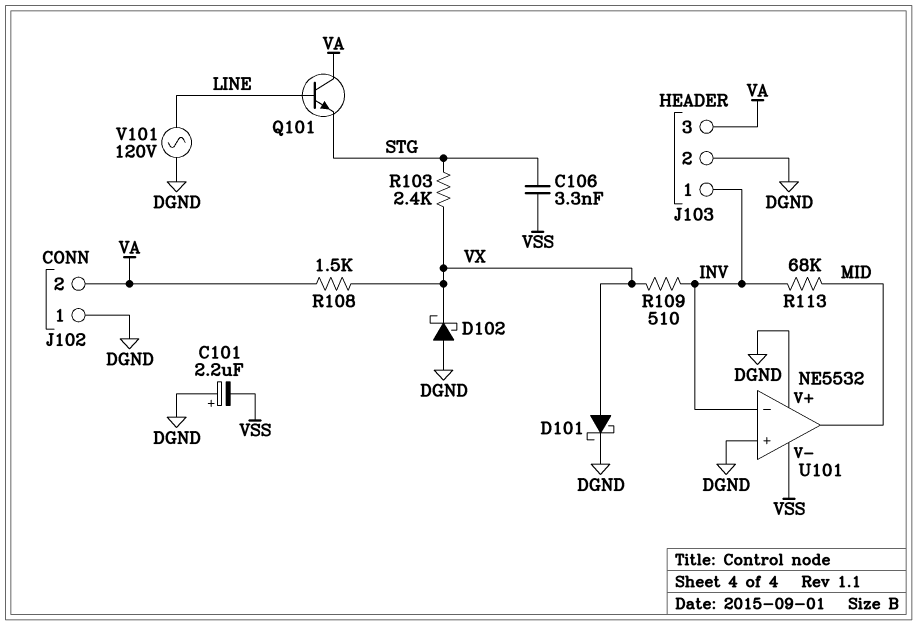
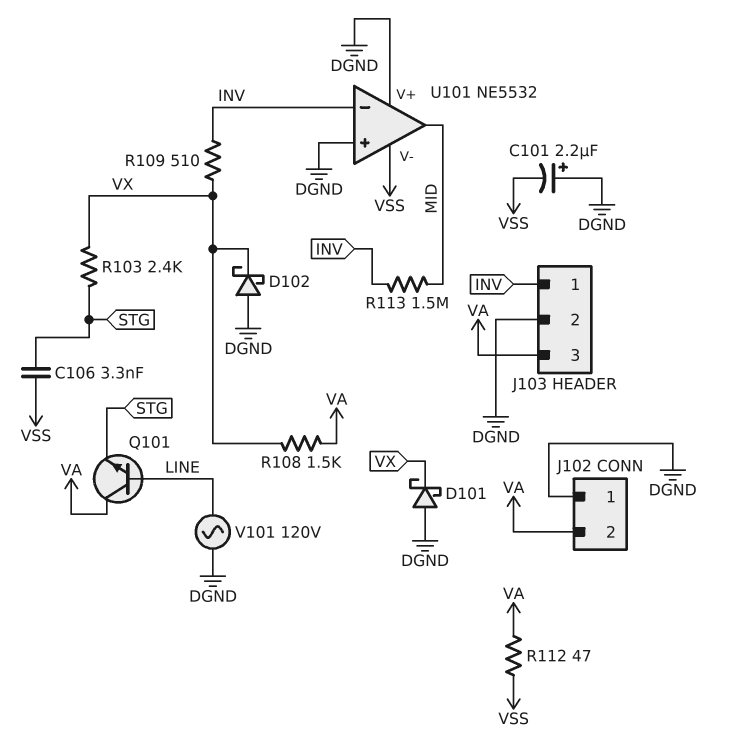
D101: schottky (A VX, K DGND) -> schottky (A DGND, K VX)
R112: none -> 47 (VA, VSS)
R113: 68k (INV, MID) -> 1.5M (INV, MID)

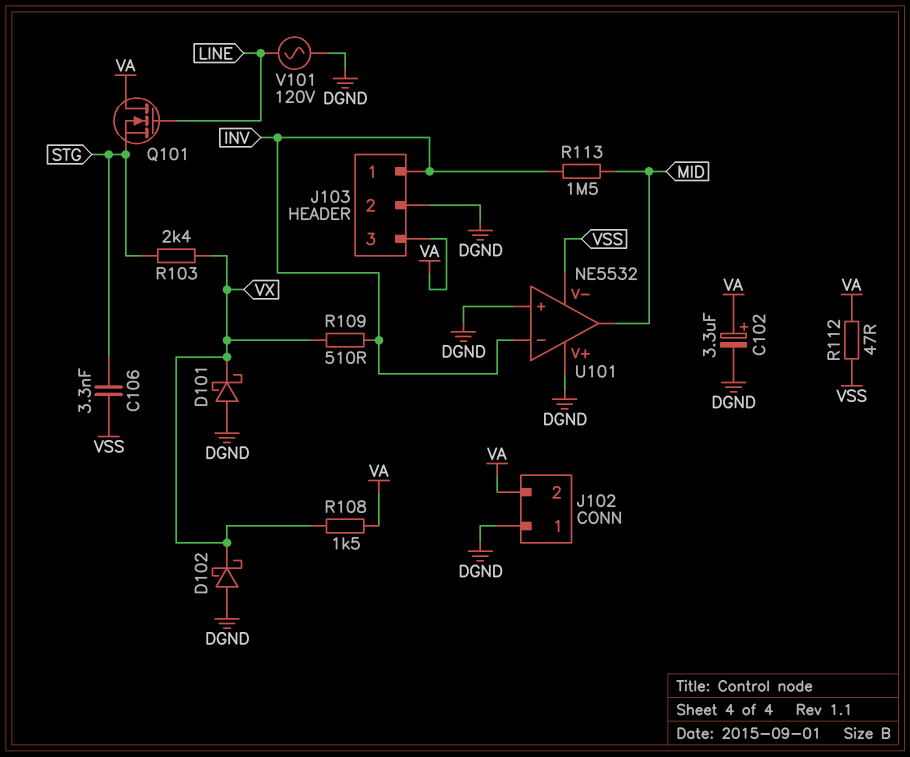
C101: 2.2uF (plus DGND, minus VSS) -> none
C102: none -> 3.3uF (plus VA, minus DGND)
Q101: NPN (B LINE, C VA, E STG) -> NMOS (G LINE, D VA, S STG)

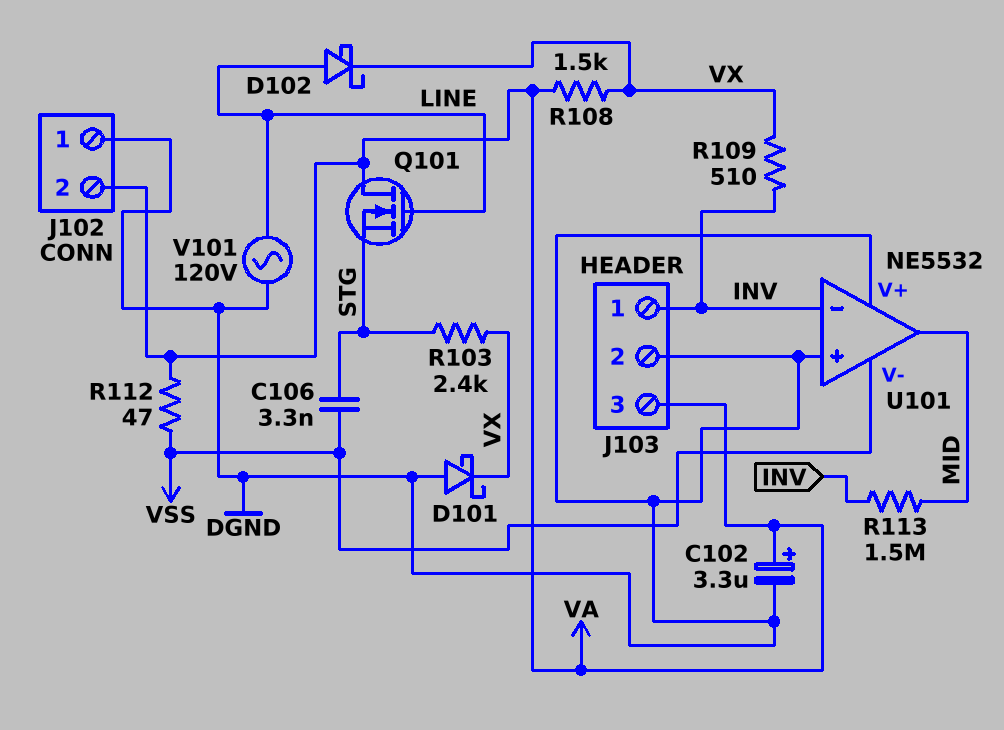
D102: schottky (A DGND, K VX) -> schottky (A LINE, K VX)

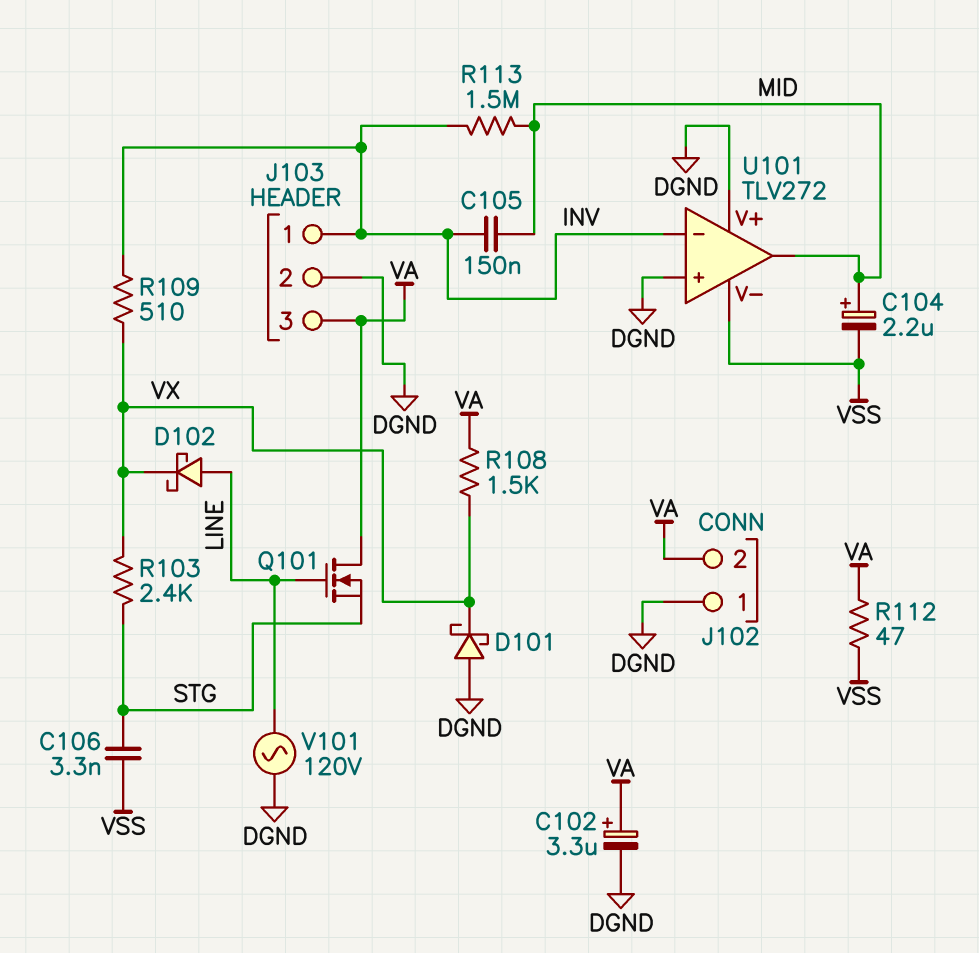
C104: none -> 2.2uF (plus MID, minus VSS)
C105: none -> 150nF (INV, MID)
U101: NE5532 -> TLV272

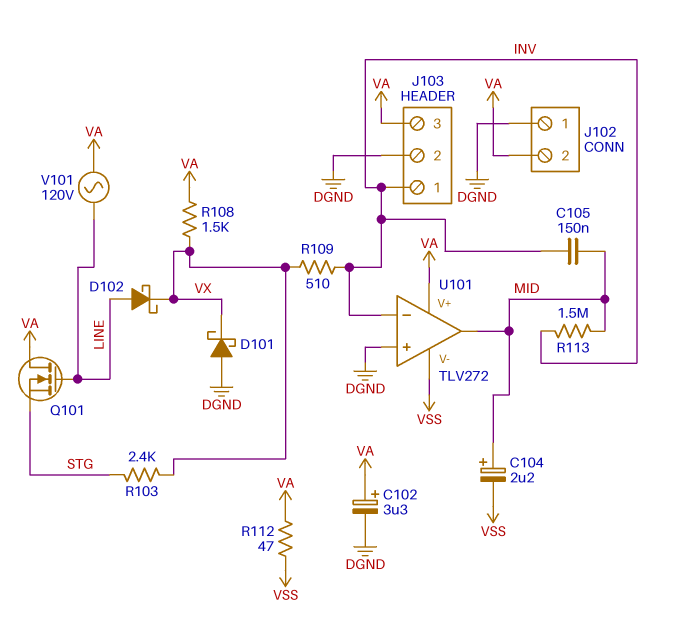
C106: 3.3nF (STG, VSS) -> none
U101 pin V+: DGND -> VA
V101: AC 120V (DGND, LINE) -> AC 120V (LINE, VA)

